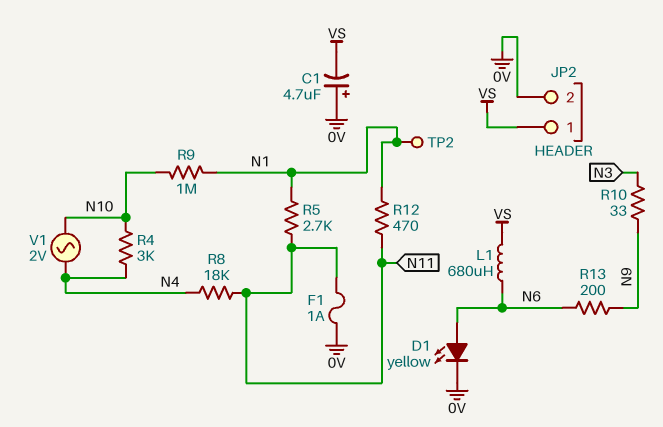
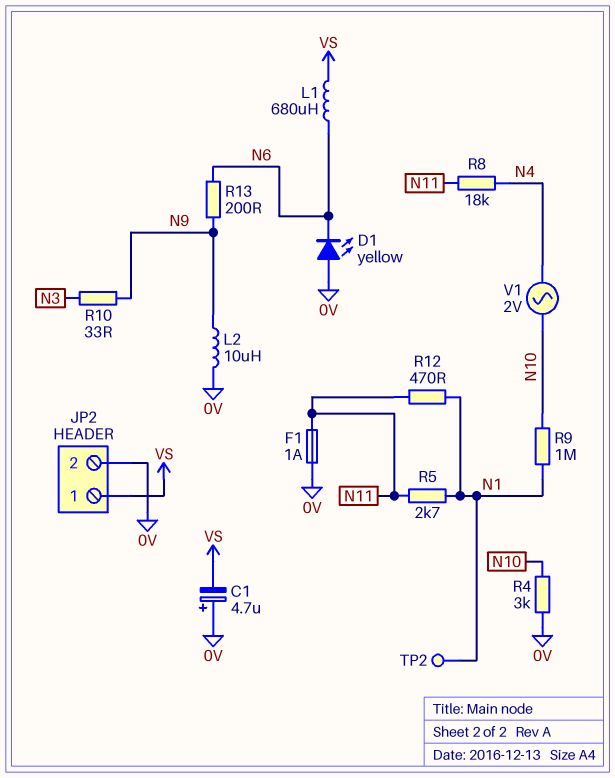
D1: LED yellow (A N6, K 0V) -> LED yellow (A 0V, K N6)
L2: none -> 10uH (0V, N9)
R4: 3k (N4, N10) -> 3k (0V, N10)

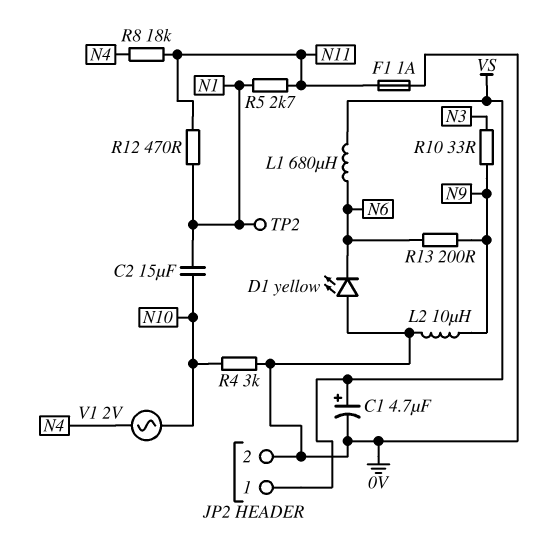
C1: 4.7uF (plus 0V, minus VS) -> 4.7uF (plus VS, minus 0V)
C2: none -> 15uF (N1, N10)
R9: 1M (N1, N10) -> none

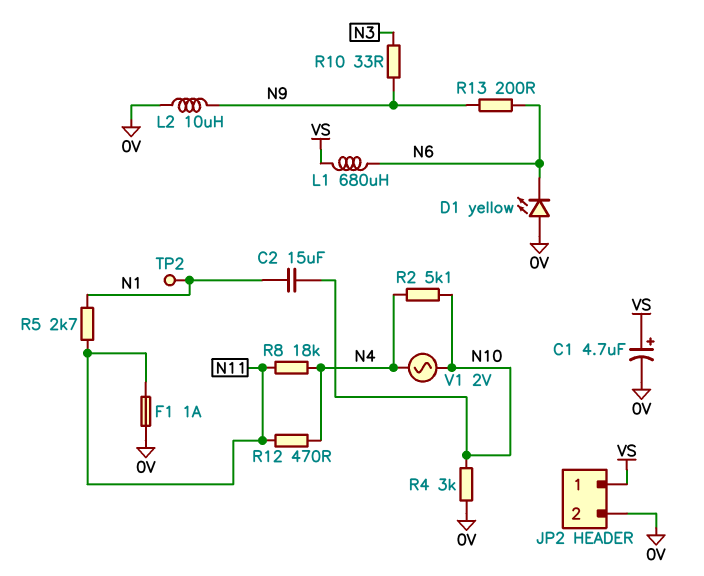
R2: none -> 5.1k (N4, N10)
R12: 470 (N1, N11) -> 470 (N4, N11)

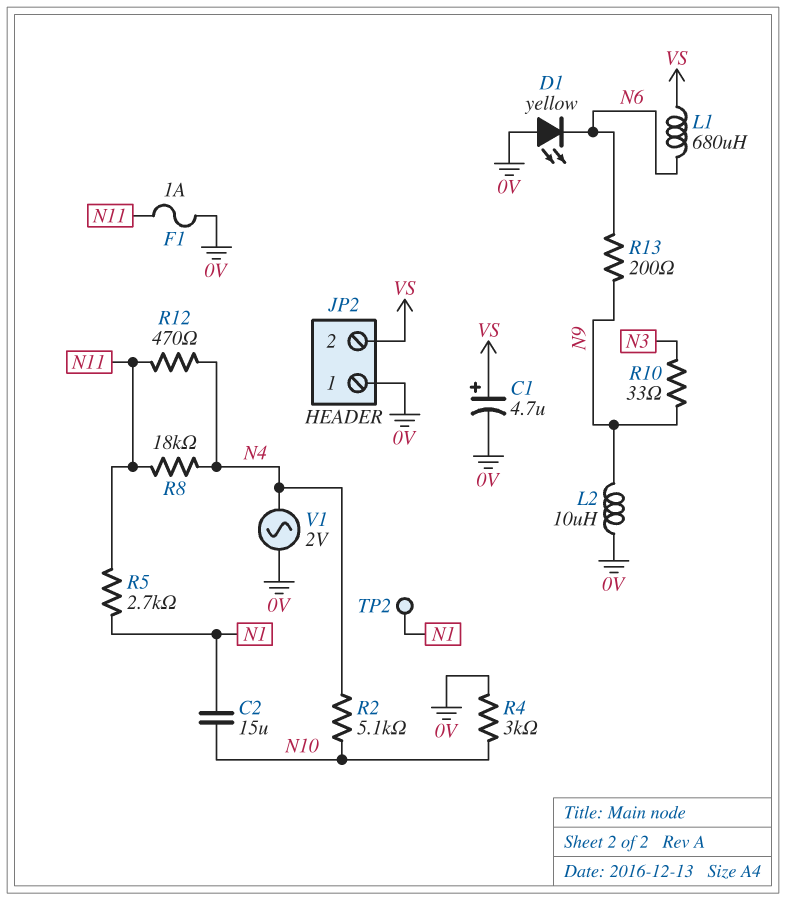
JP2 pin 1: VS -> 0V
JP2 pin 2: 0V -> VS
V1: AC 2V (N4, N10) -> AC 2V (0V, N4)

